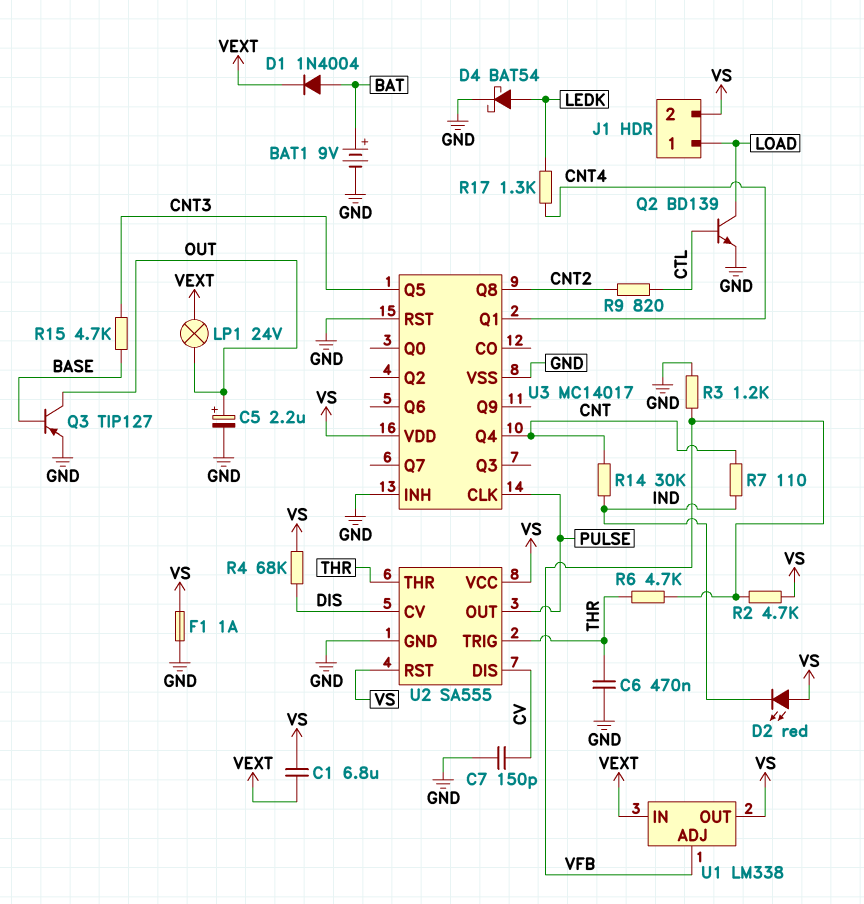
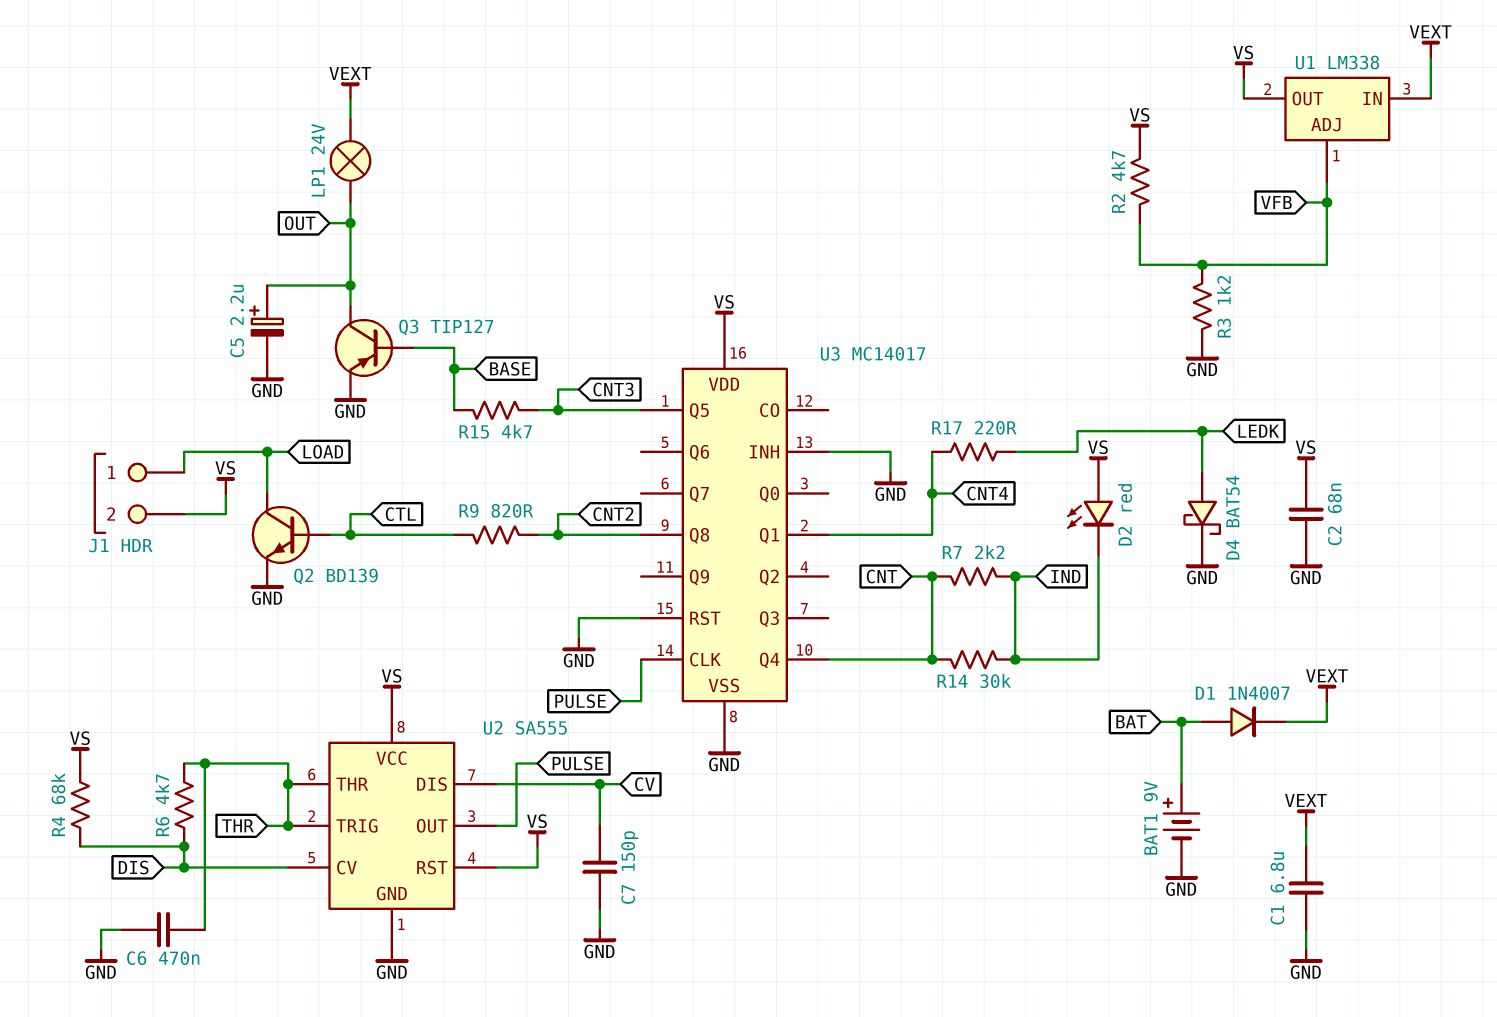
C1: 6.8uF (VEXT, VS) -> 6.8uF (GND, VEXT)
C2: none -> 68nF (GND, VS)
D1: diode 1N4004 (A BAT, K VEXT) -> diode 1N4007 (A BAT, K VEXT)
F1: 1A (GND, VS) -> none
R6: 4.7k (THR, VFB) -> 4.7k (DIS, THR)
R7: 110 (CNT, IND) -> 2.2k (CNT, IND)
R17: 1.3k (CNT4, LEDK) -> 220 (CNT4, LEDK)

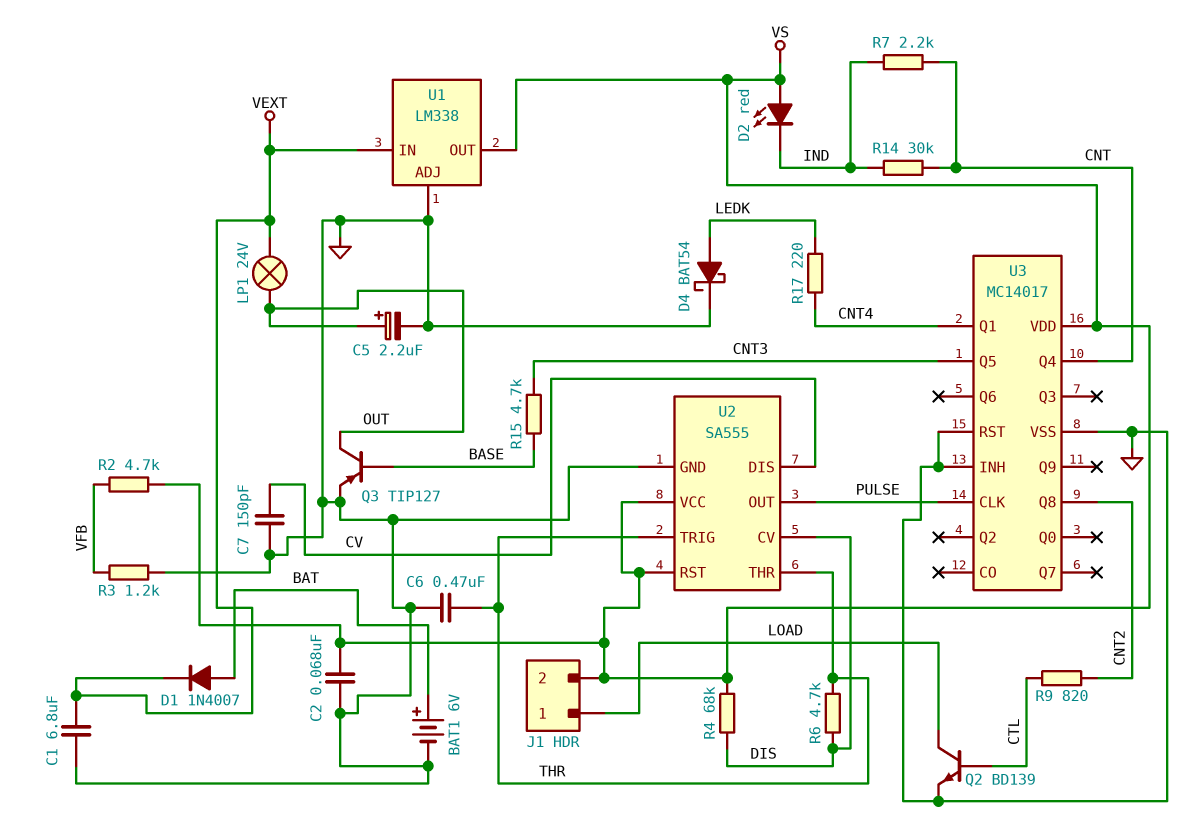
BAT1: 9V (plus BAT, minus GND) -> 6V (plus BAT, minus GND)
U1 pin ADJ: VFB -> GND

